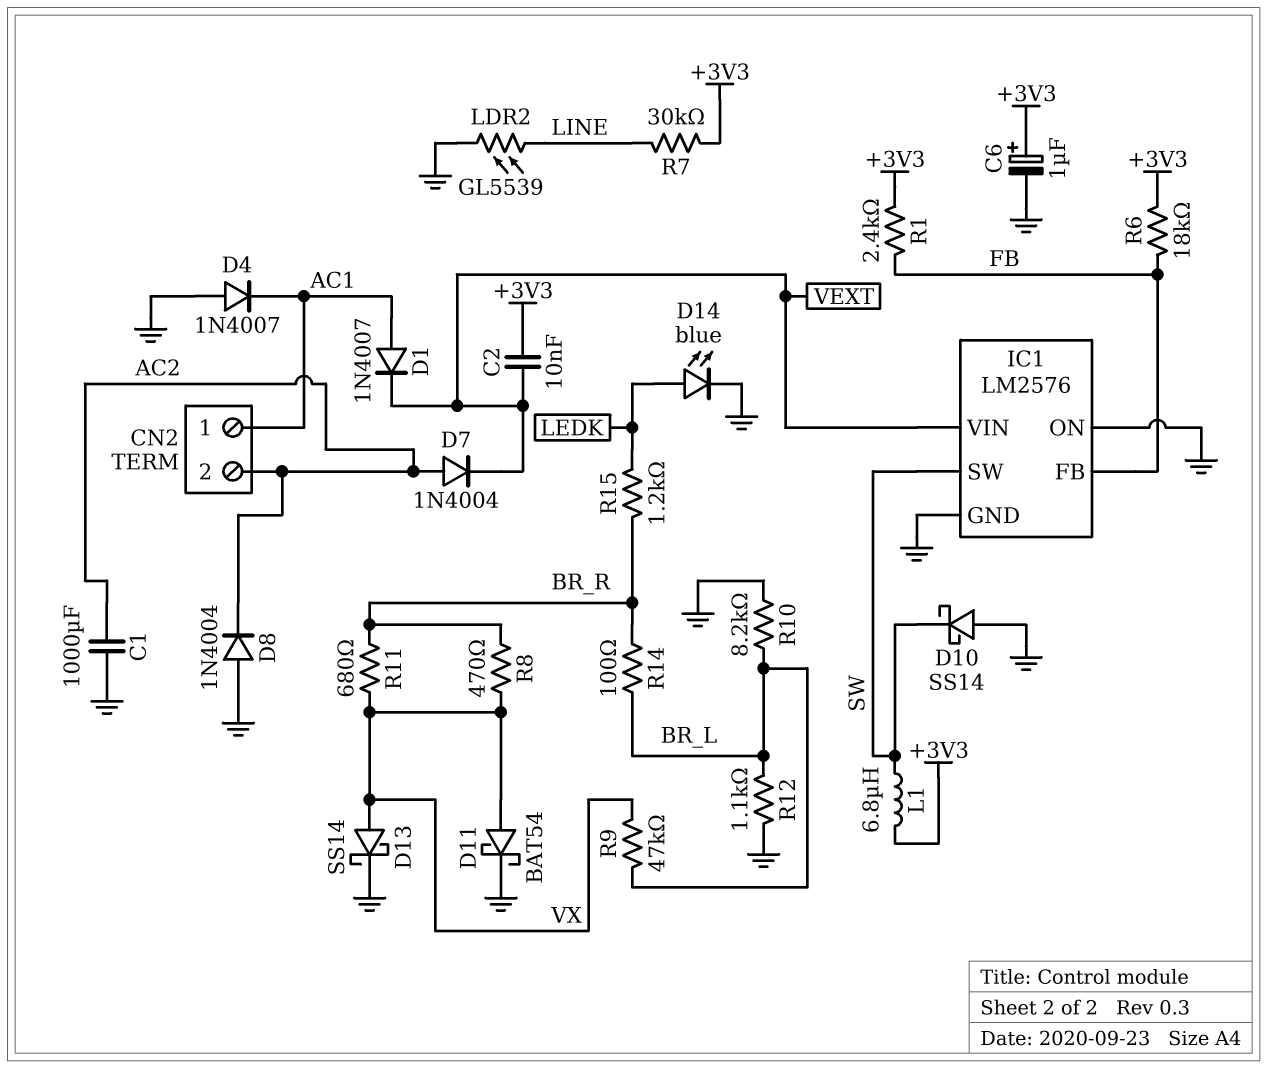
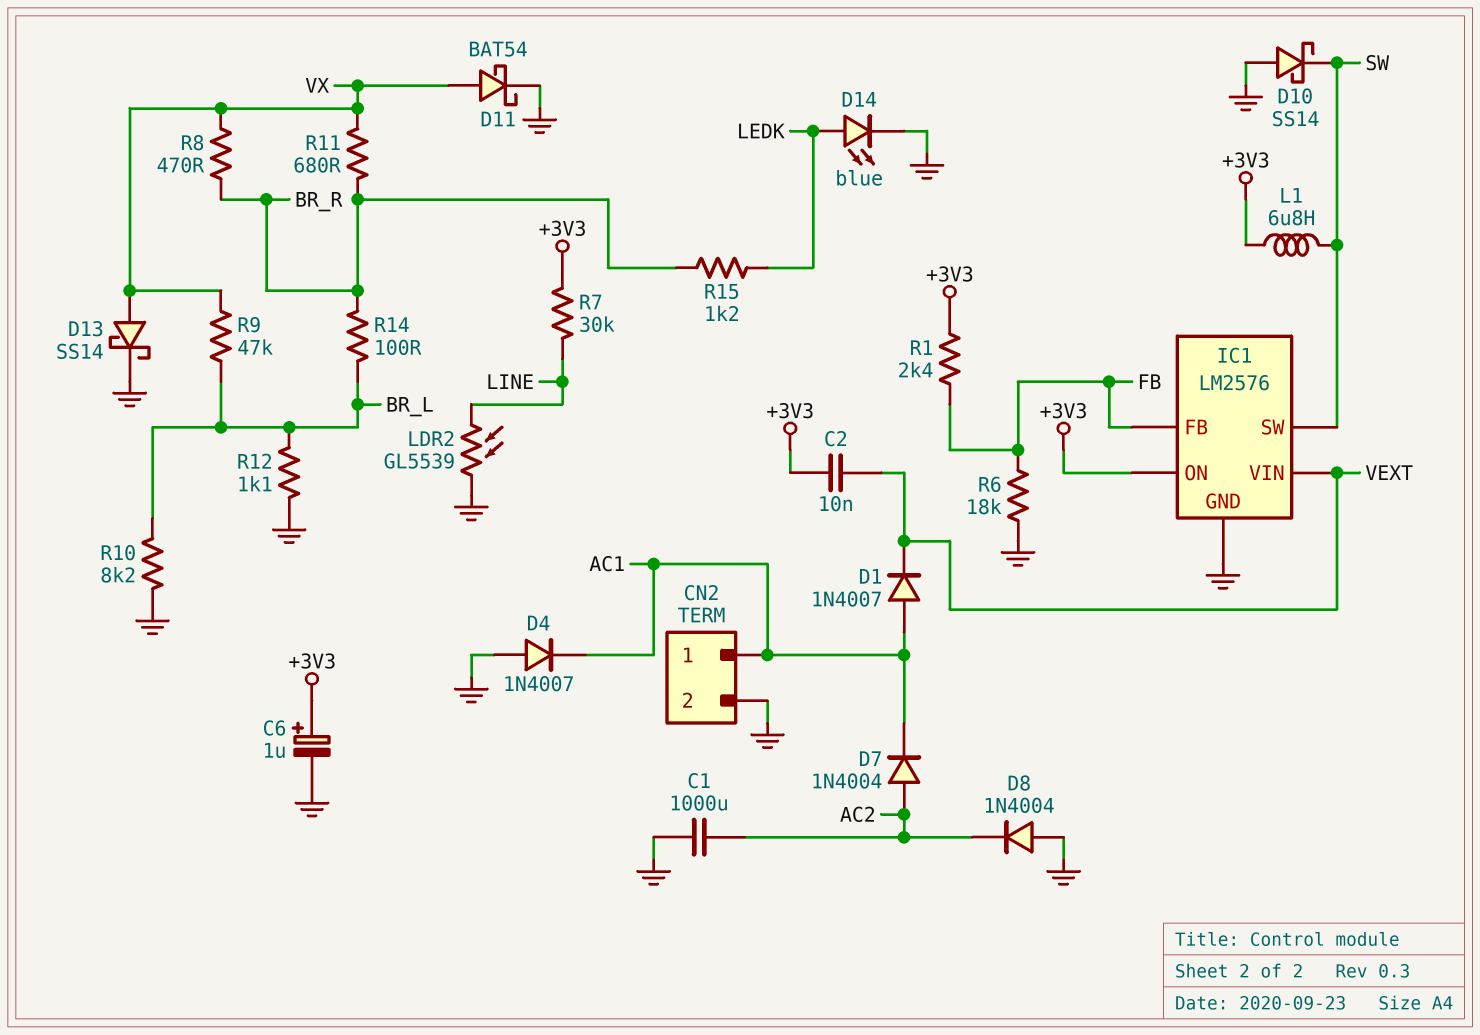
CN2 pin 2: AC2 -> GND
D7: diode 1N4004 (A AC2, K VEXT) -> diode 1N4004 (A AC2, K AC1)
IC1 pin ON: GND -> +3V3
R6: 18k (+3V3, FB) -> 18k (FB, GND)

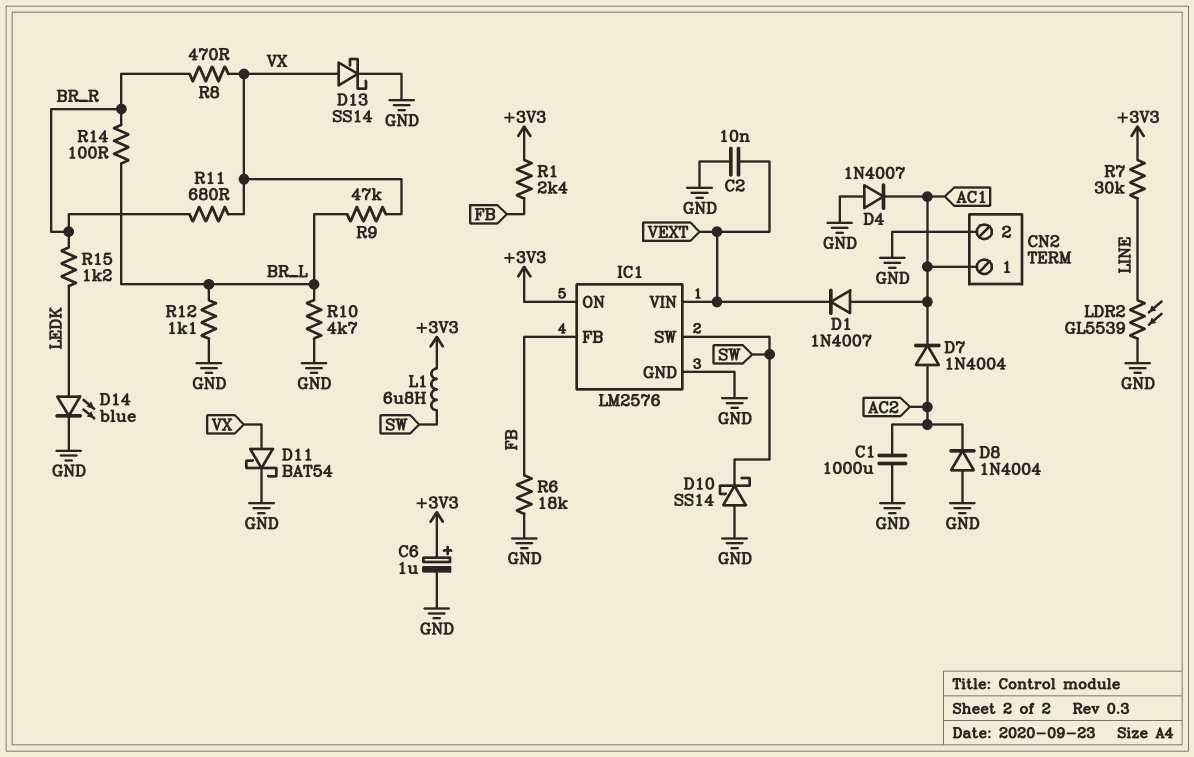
C2: 10nF (+3V3, VEXT) -> 10nF (GND, VEXT)
R10: 8.2k (BR_L, GND) -> 4.7k (BR_L, GND)

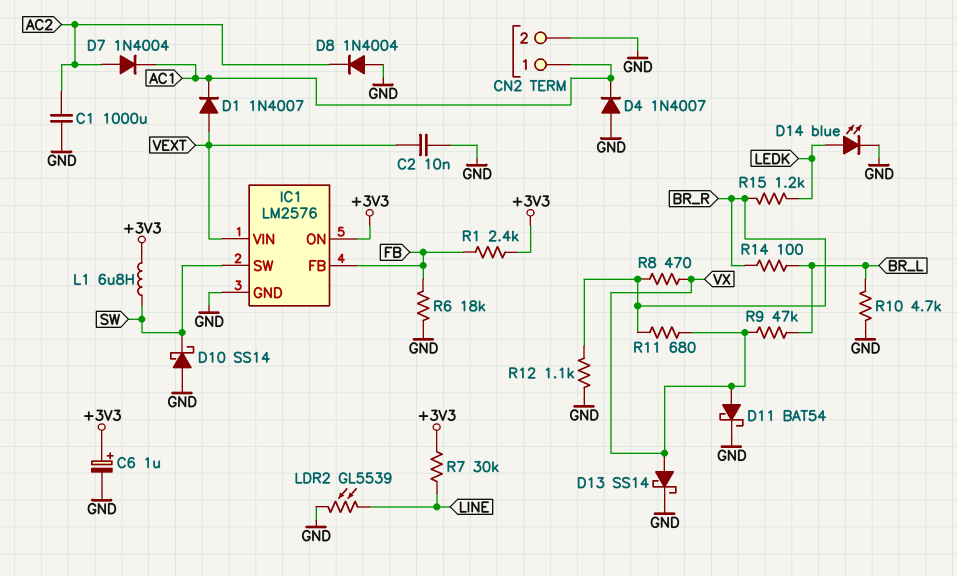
D1: diode 1N4007 (A AC1, K VEXT) -> diode 1N4007 (A VEXT, K AC1)
R12: 1.1k (BR_L, GND) -> 1.1k (BR_R, GND)

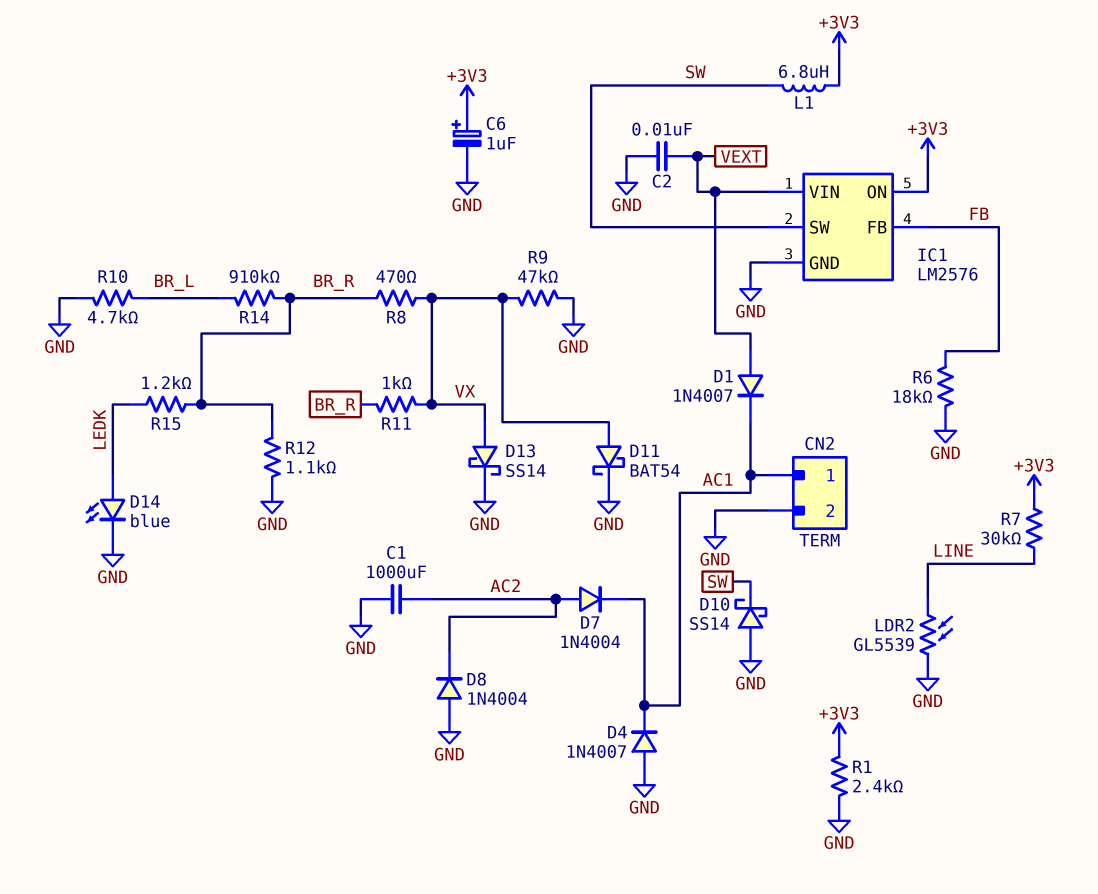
R1: 2.4k (+3V3, FB) -> 2.4k (+3V3, GND)
R9: 47k (BR_L, VX) -> 47k (GND, VX)
R11: 680 (BR_R, VX) -> 1k (BR_R, VX)
R14: 100 (BR_L, BR_R) -> 910k (BR_L, BR_R)

